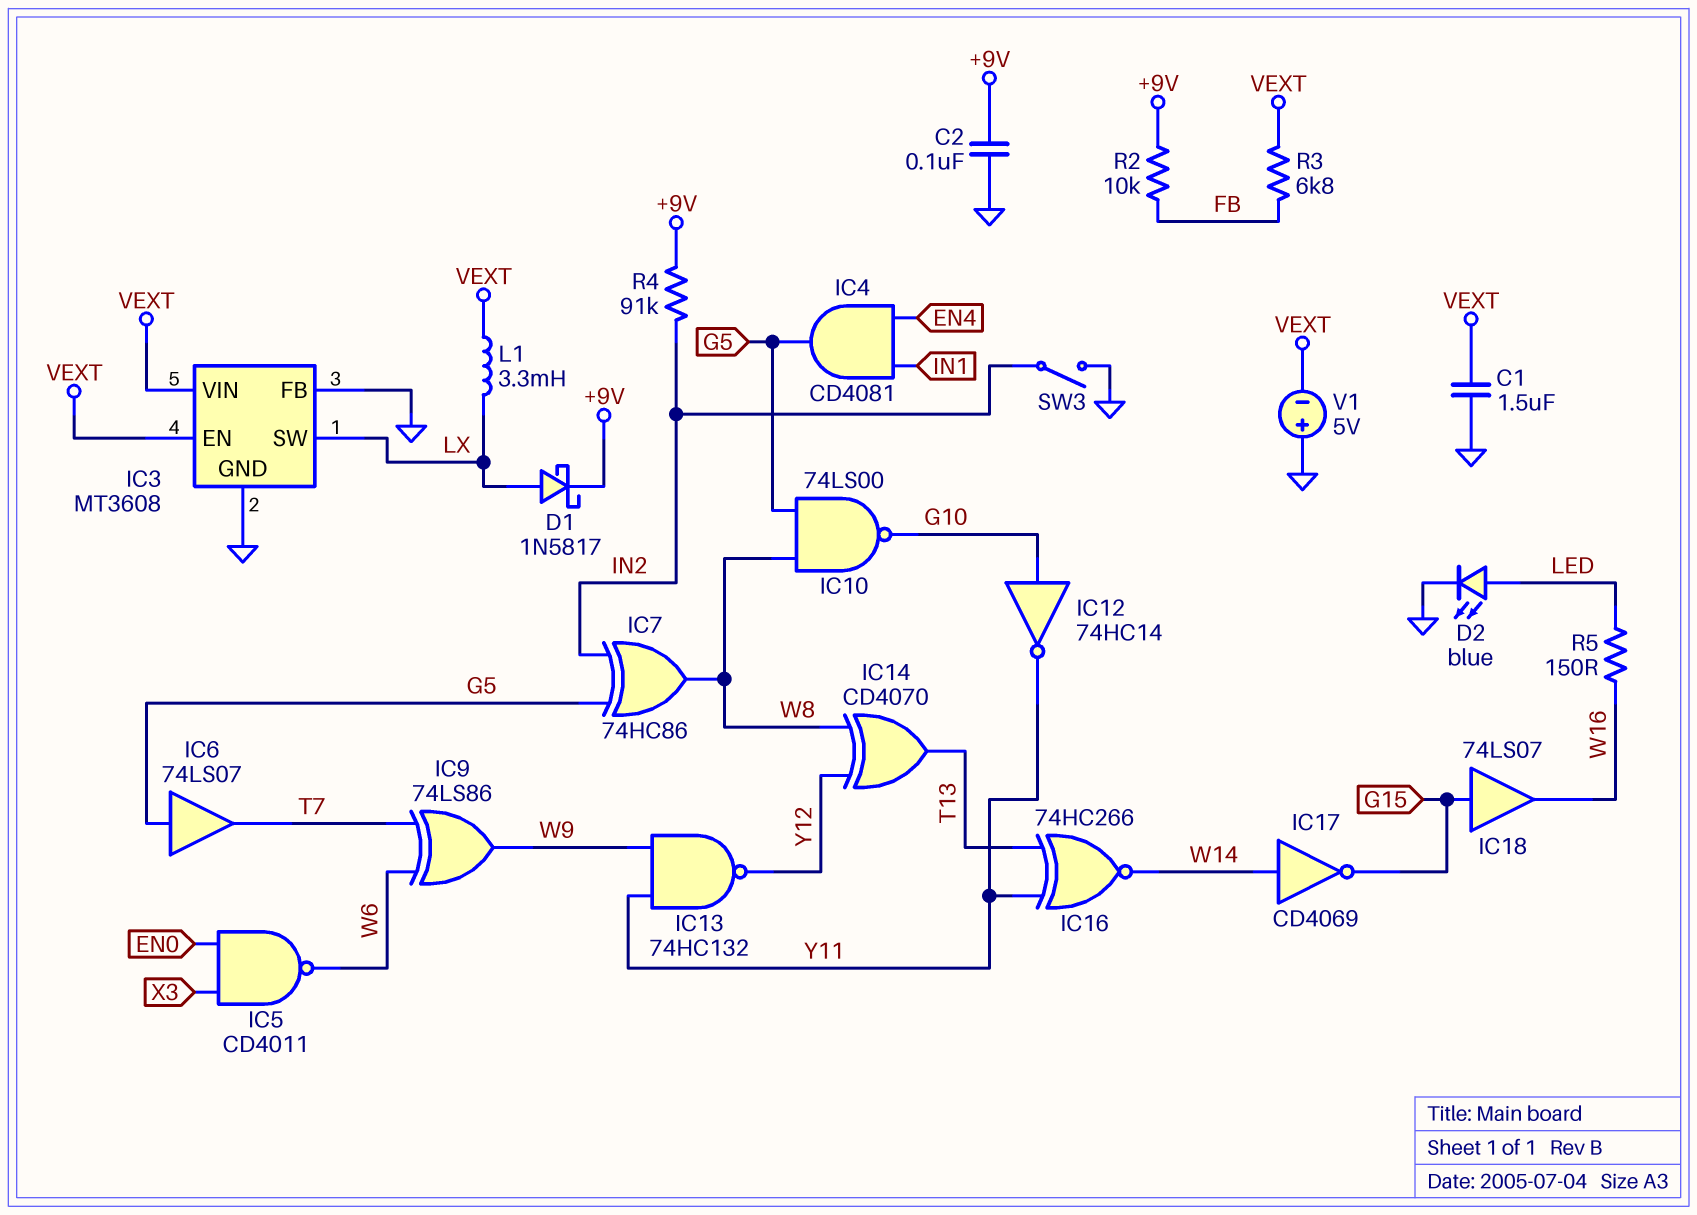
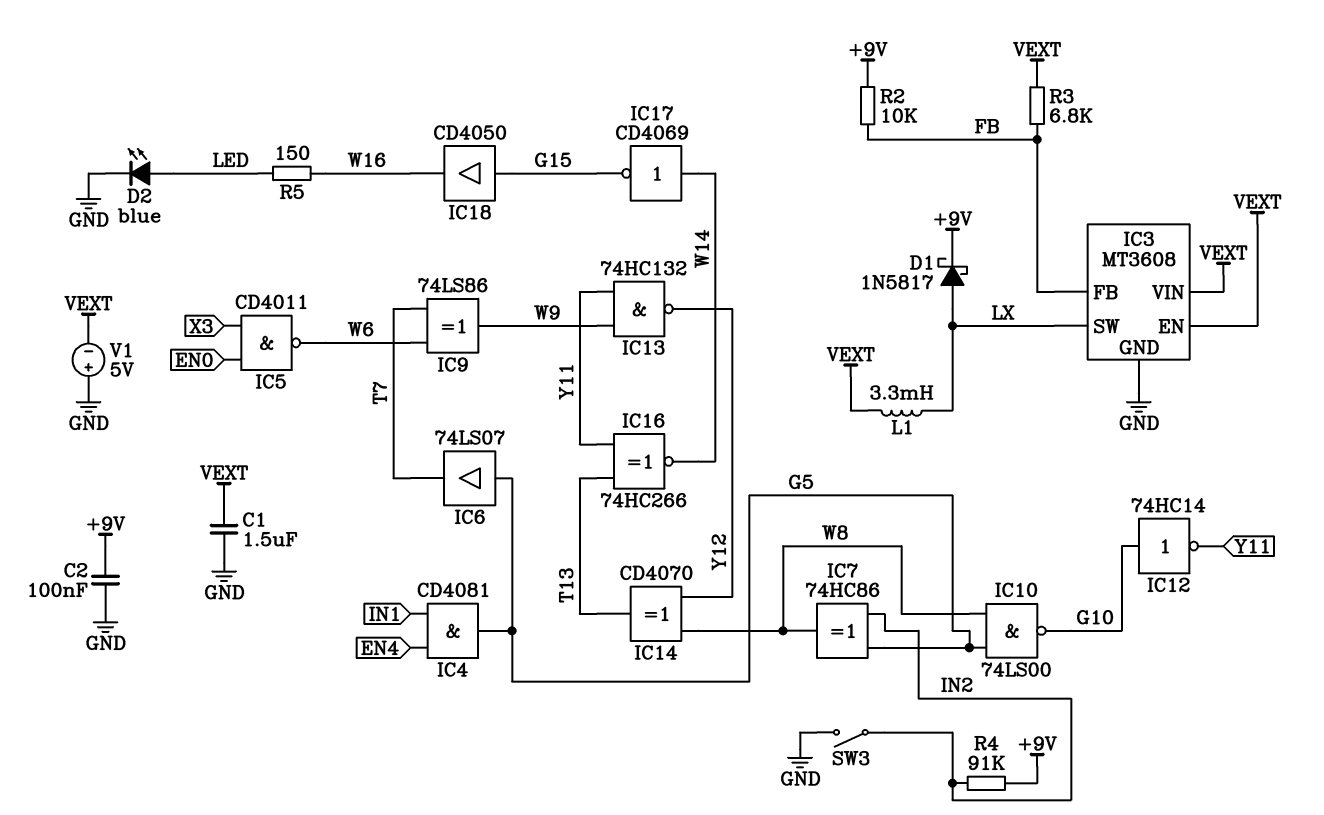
IC3 pin FB: GND -> FB
IC18: buffer 74LS07 (in G15, out W16) -> buffer CD4050 (in G15, out W16)

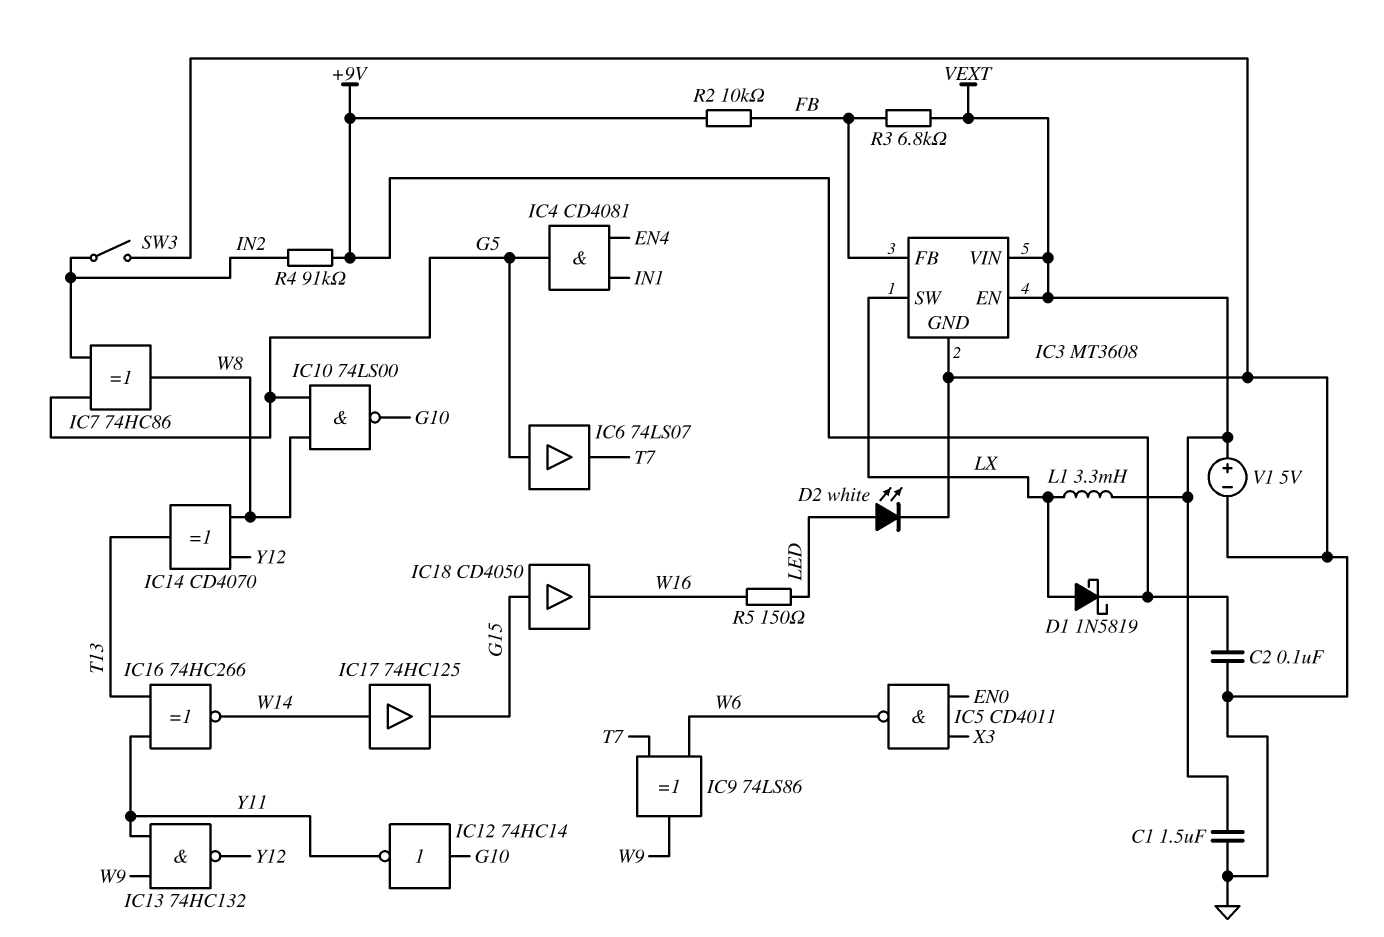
D1: schottky 1N5817 (A LX, K +9V) -> schottky 1N5819 (A LX, K +9V)
D2: LED blue (A LED, K GND) -> LED white (A LED, K GND)
IC17: NOT CD4069 (in W14, out G15) -> buffer 74HC125 (in W14, out G15)
V1: 5V (plus GND, minus VEXT) -> 5V (plus VEXT, minus GND)

